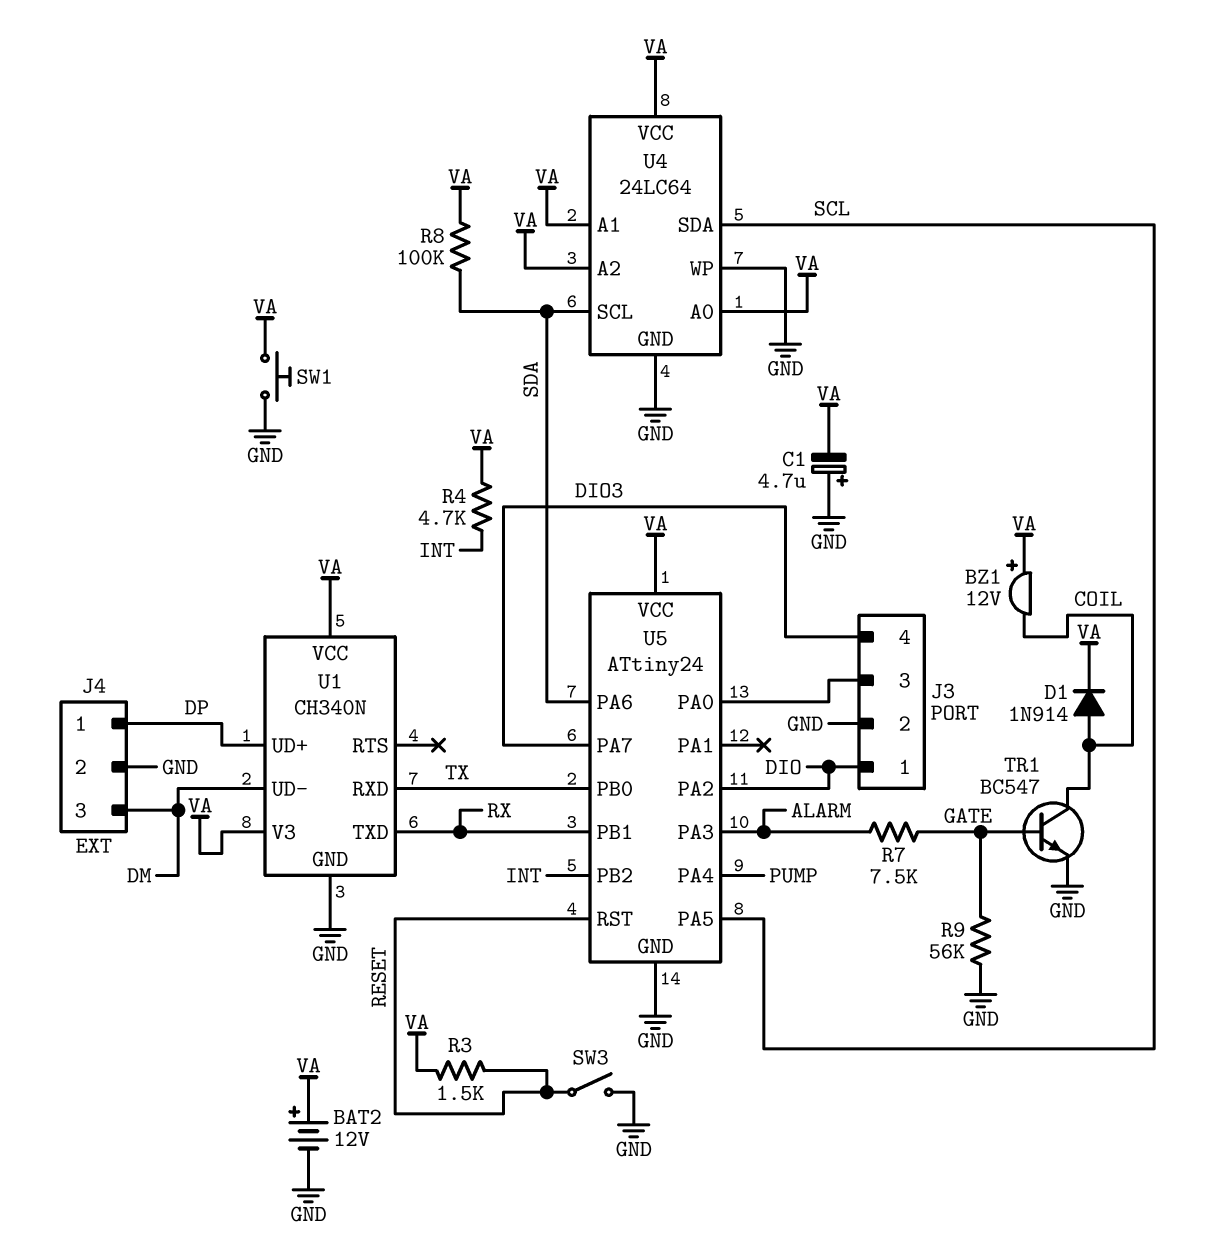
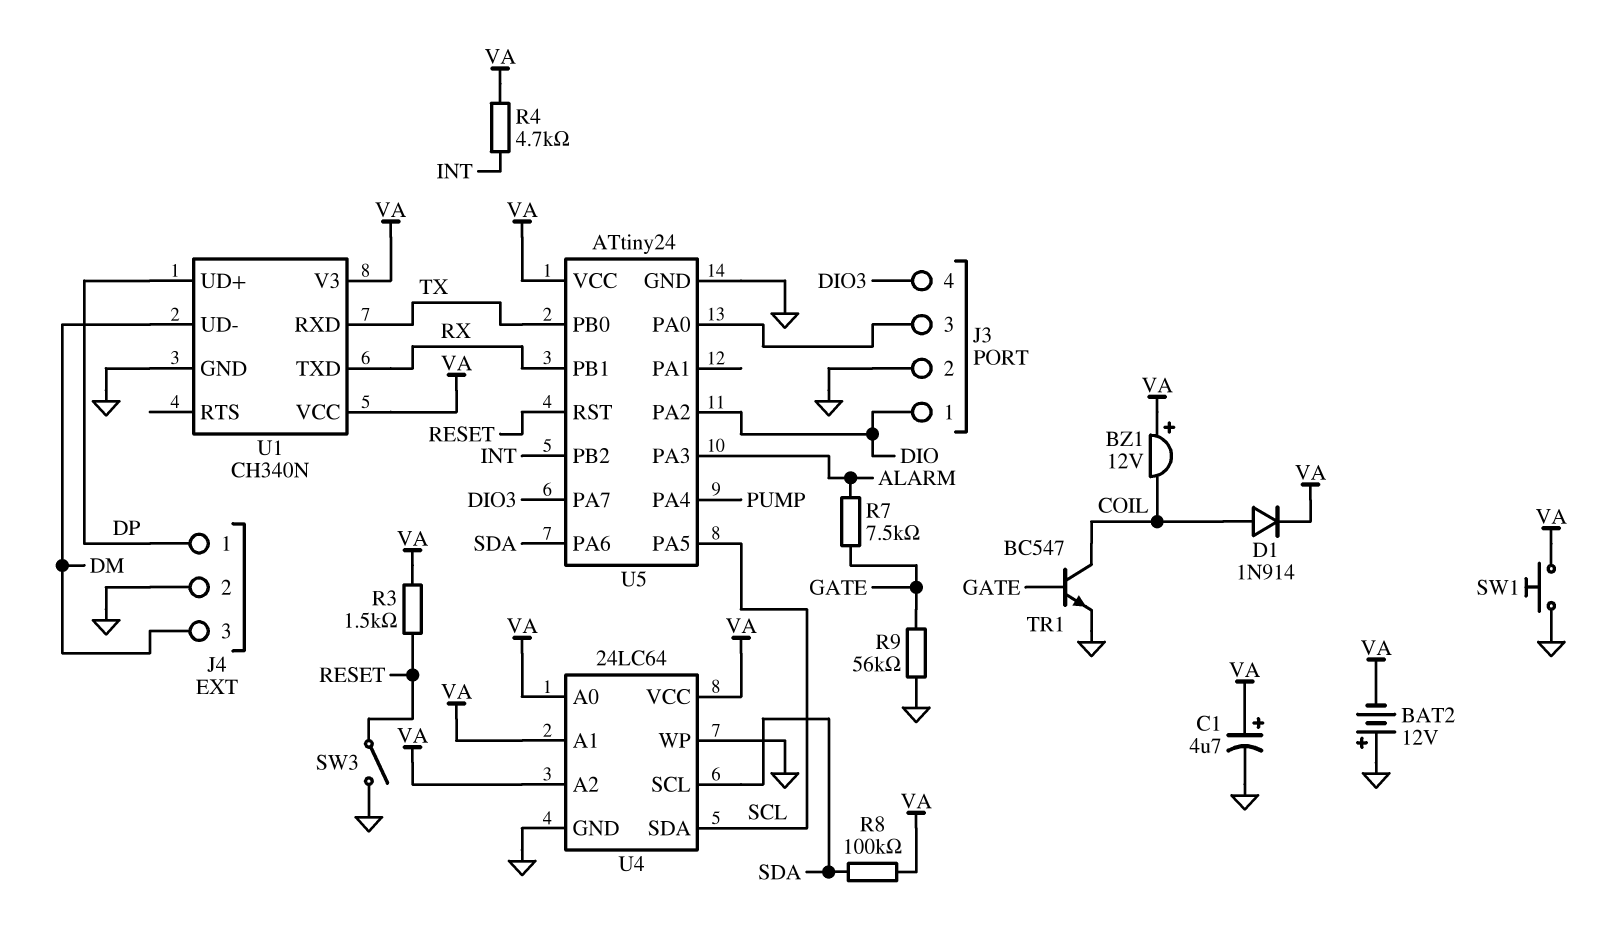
BAT2: 12V (plus VA, minus GND) -> 12V (plus GND, minus VA)
C1: 4.7uF (plus GND, minus VA) -> 4.7uF (plus VA, minus GND)

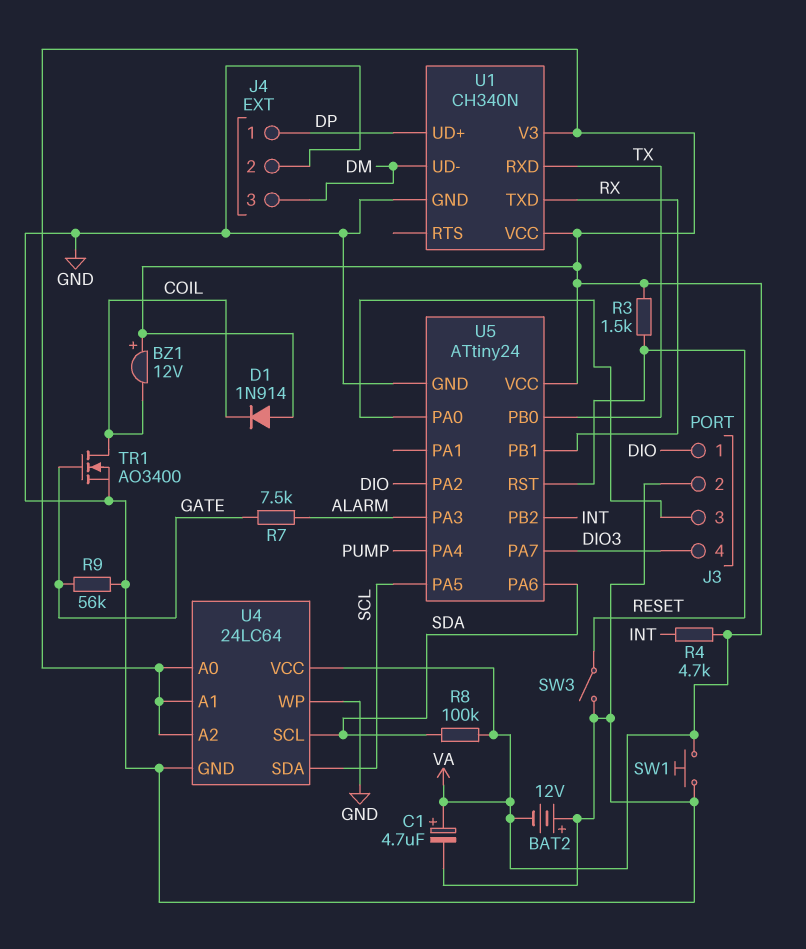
D1: diode 1N914 (A COIL, K VA) -> diode 1N914 (A VA, K COIL)
TR1: NPN BC547 (B GATE, C COIL, E GND) -> NMOS AO3400 (G GATE, D COIL, S GND)

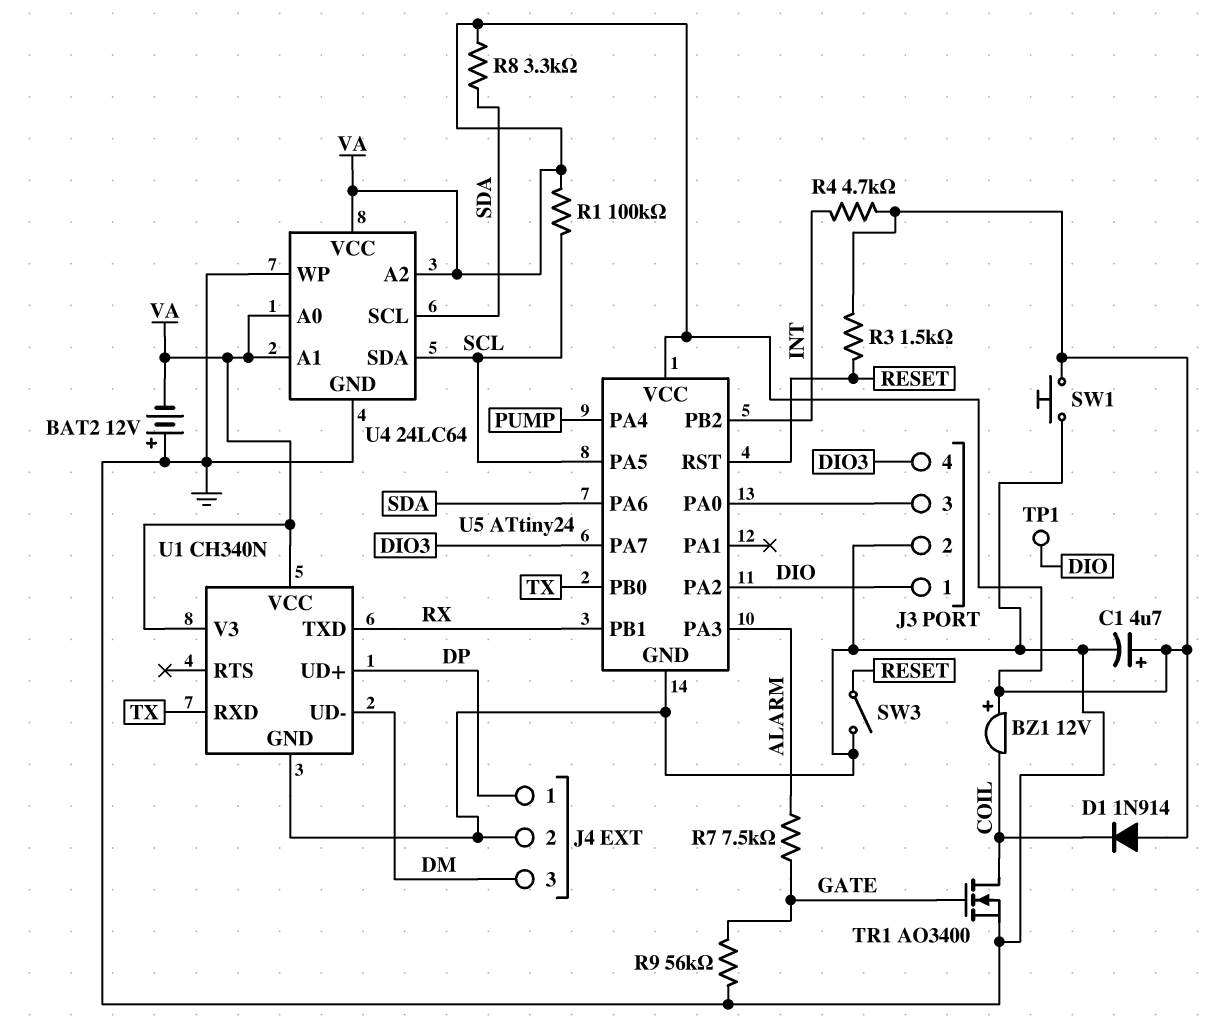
R1: none -> 100k (SCL, VA)
R8: 100k (SDA, VA) -> 3.3k (SDA, VA)
TP1: none -> test point (DIO)

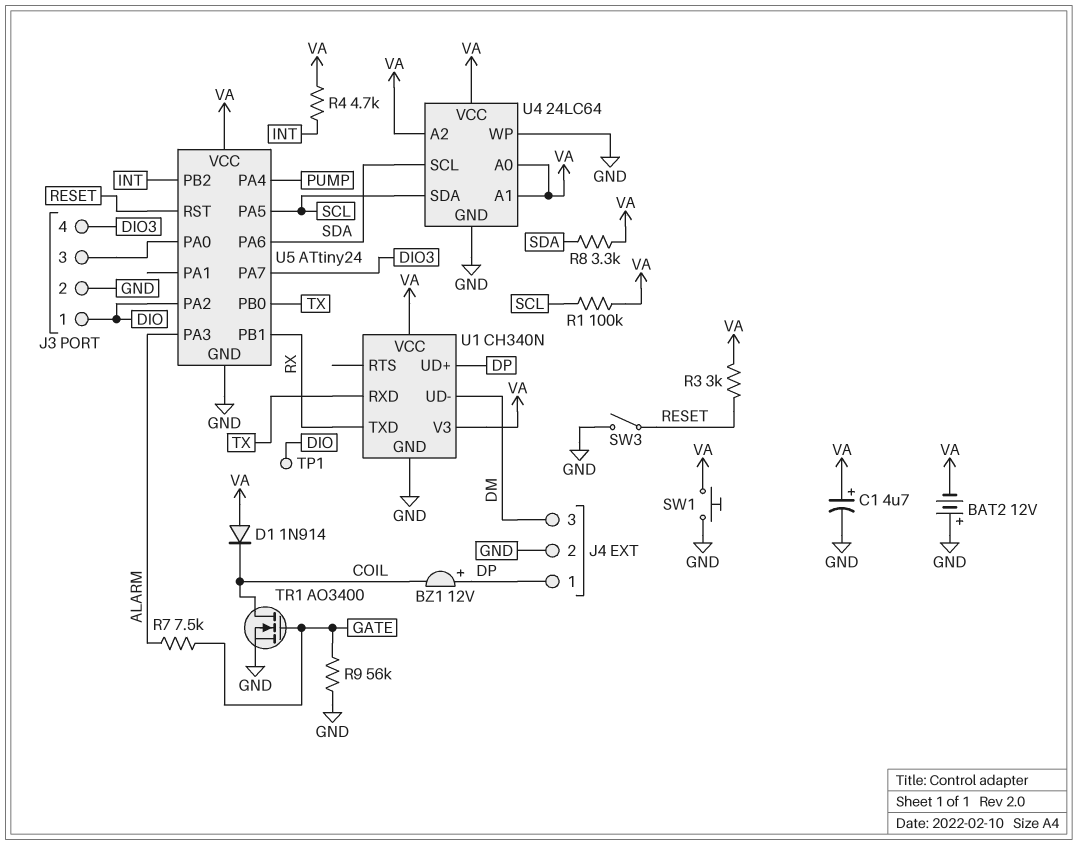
BZ1: buzzer 12V (plus VA, minus COIL) -> buzzer 12V (plus DP, minus COIL)
R3: 1.5k (RESET, VA) -> 3k (RESET, VA)

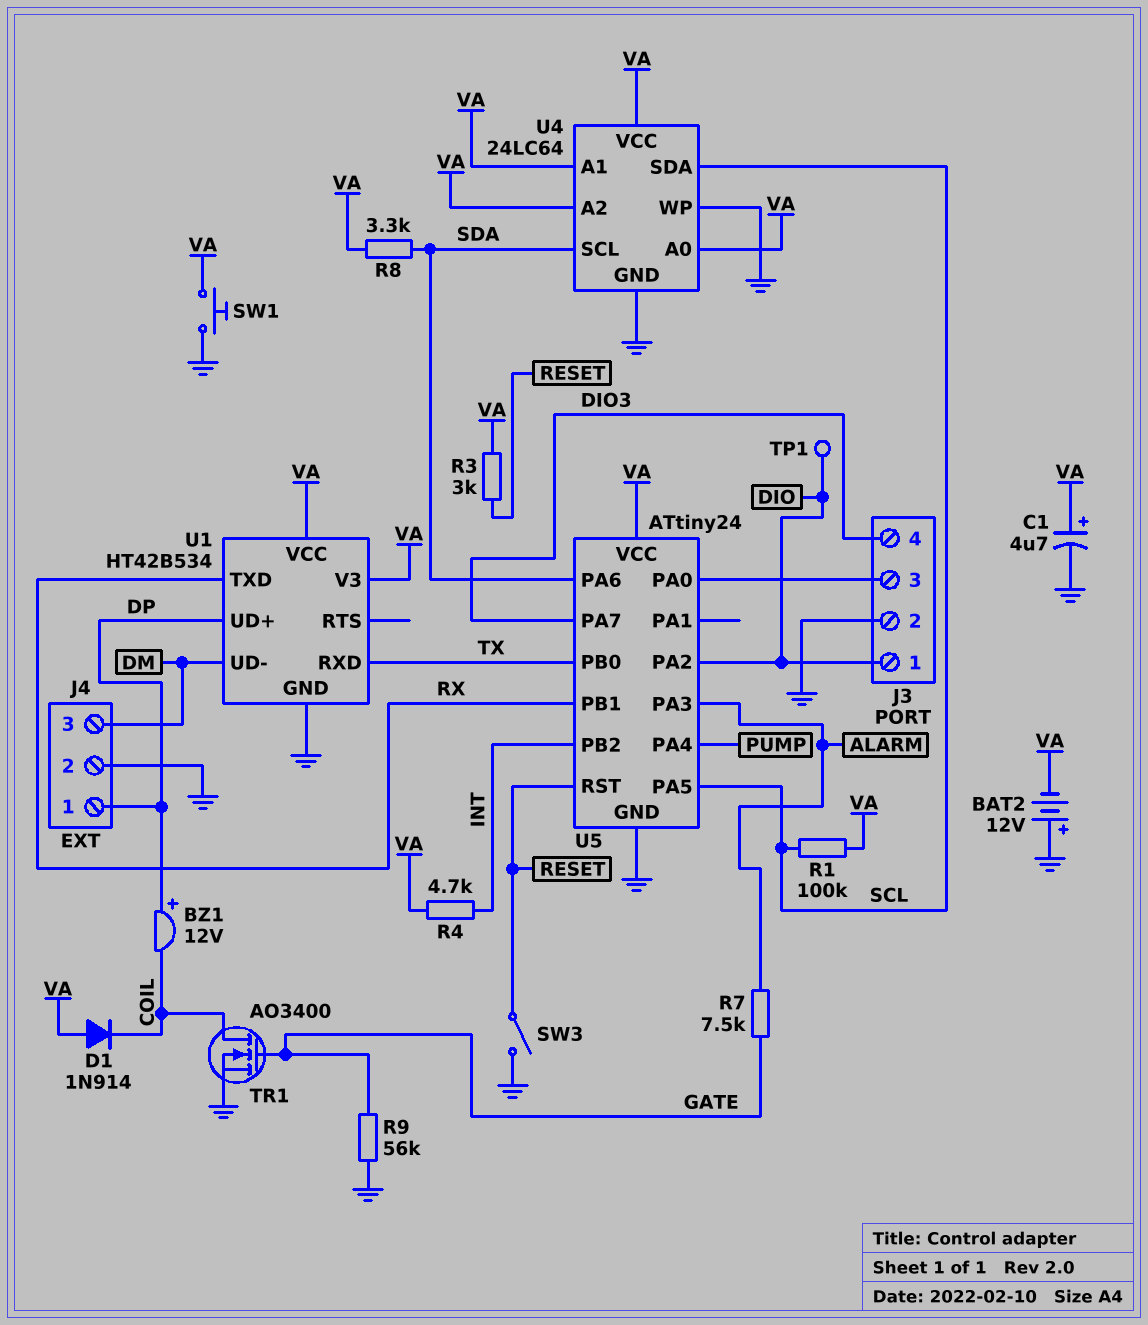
U1: CH340N -> HT42B534

